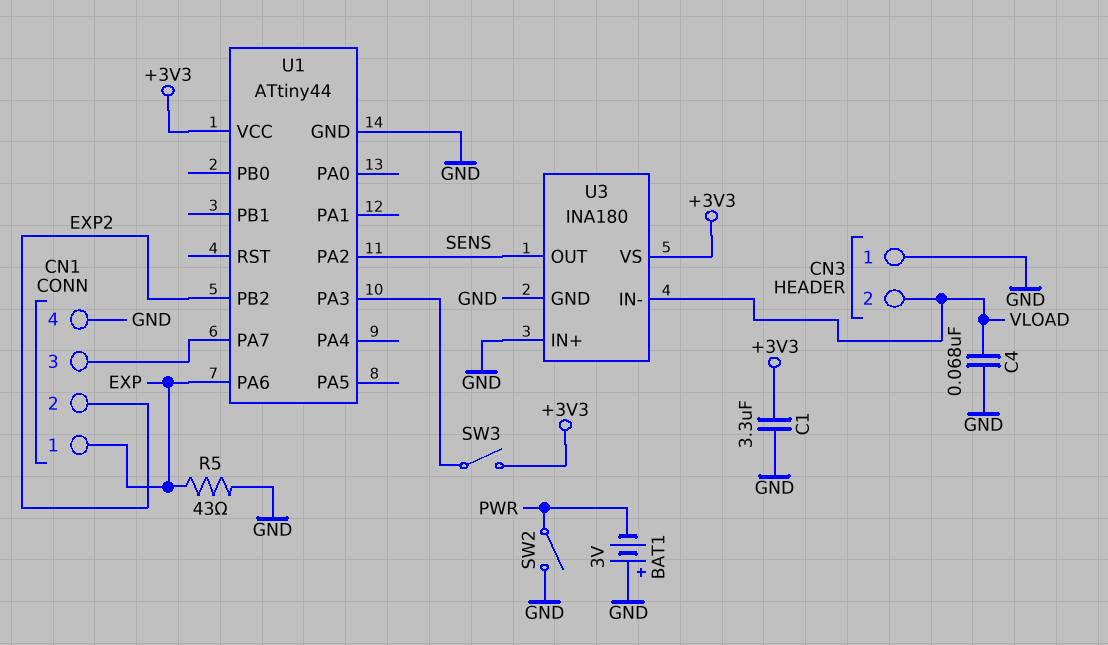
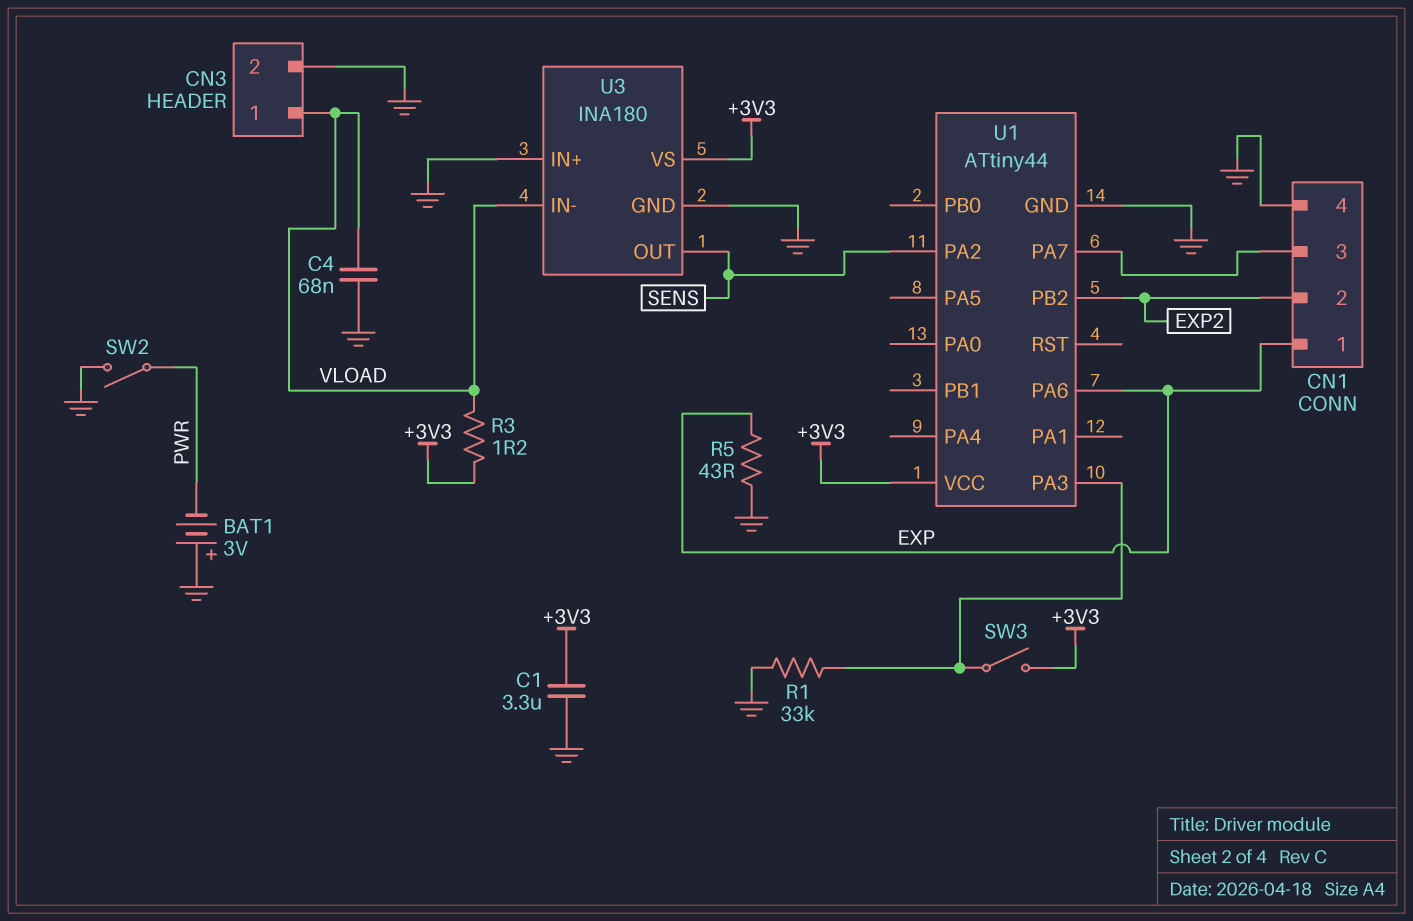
CN3 pin 1: GND -> VLOAD
CN3 pin 2: VLOAD -> GND
R1: none -> 33k (GND, U1/PA3)
R3: none -> 1.2 (+3V3, VLOAD)

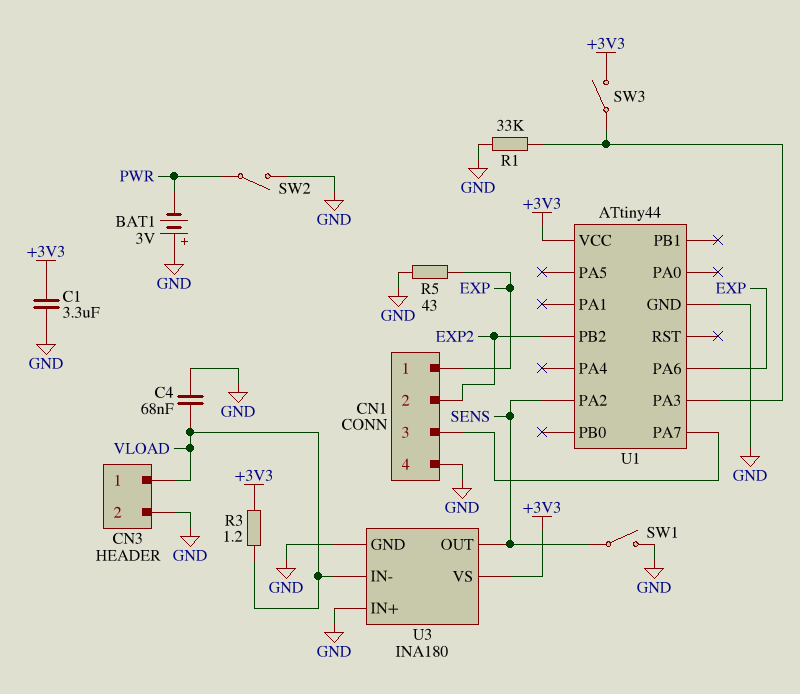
SW1: none -> switch (GND, SENS)

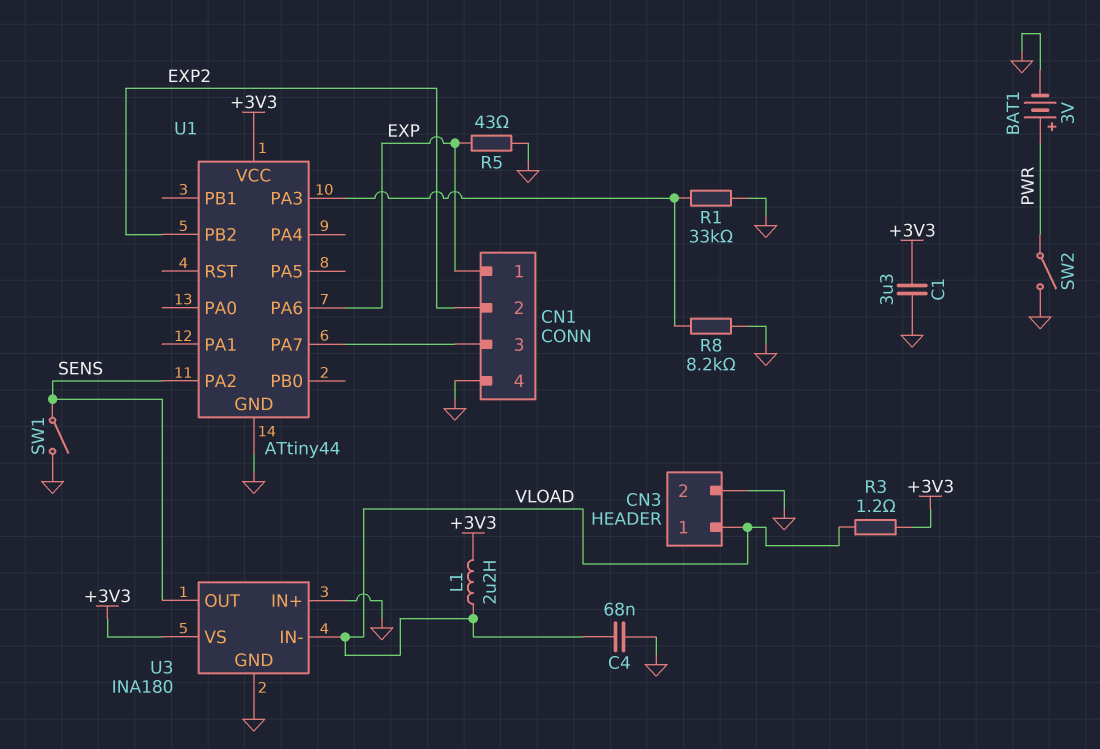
BAT1: 3V (plus GND, minus PWR) -> 3V (plus PWR, minus GND)
L1: none -> 2.2uH (+3V3, VLOAD)
R8: none -> 8.2k (GND, U1/PA3)
SW3: switch (+3V3, U1/PA3) -> none

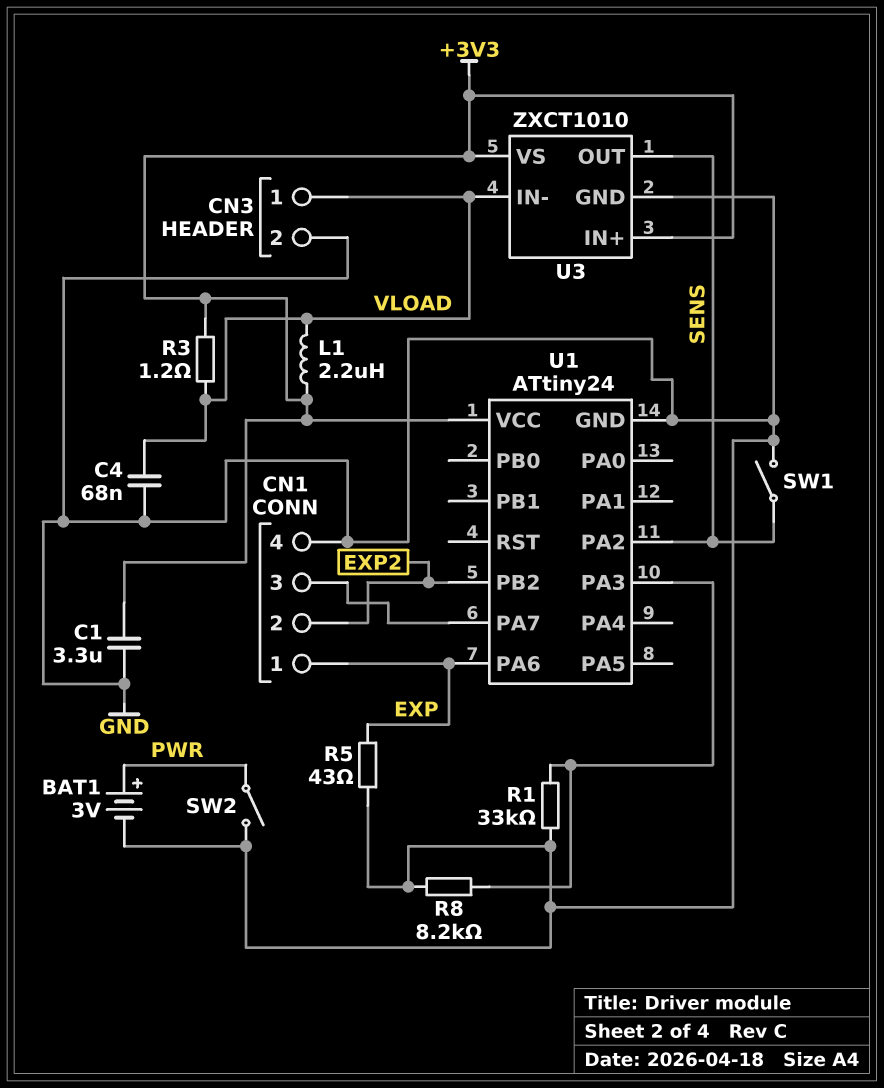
U1: ATtiny44 -> ATtiny24
U3: INA180 -> ZXCT1010
U3 pin IN+: GND -> +3V3

